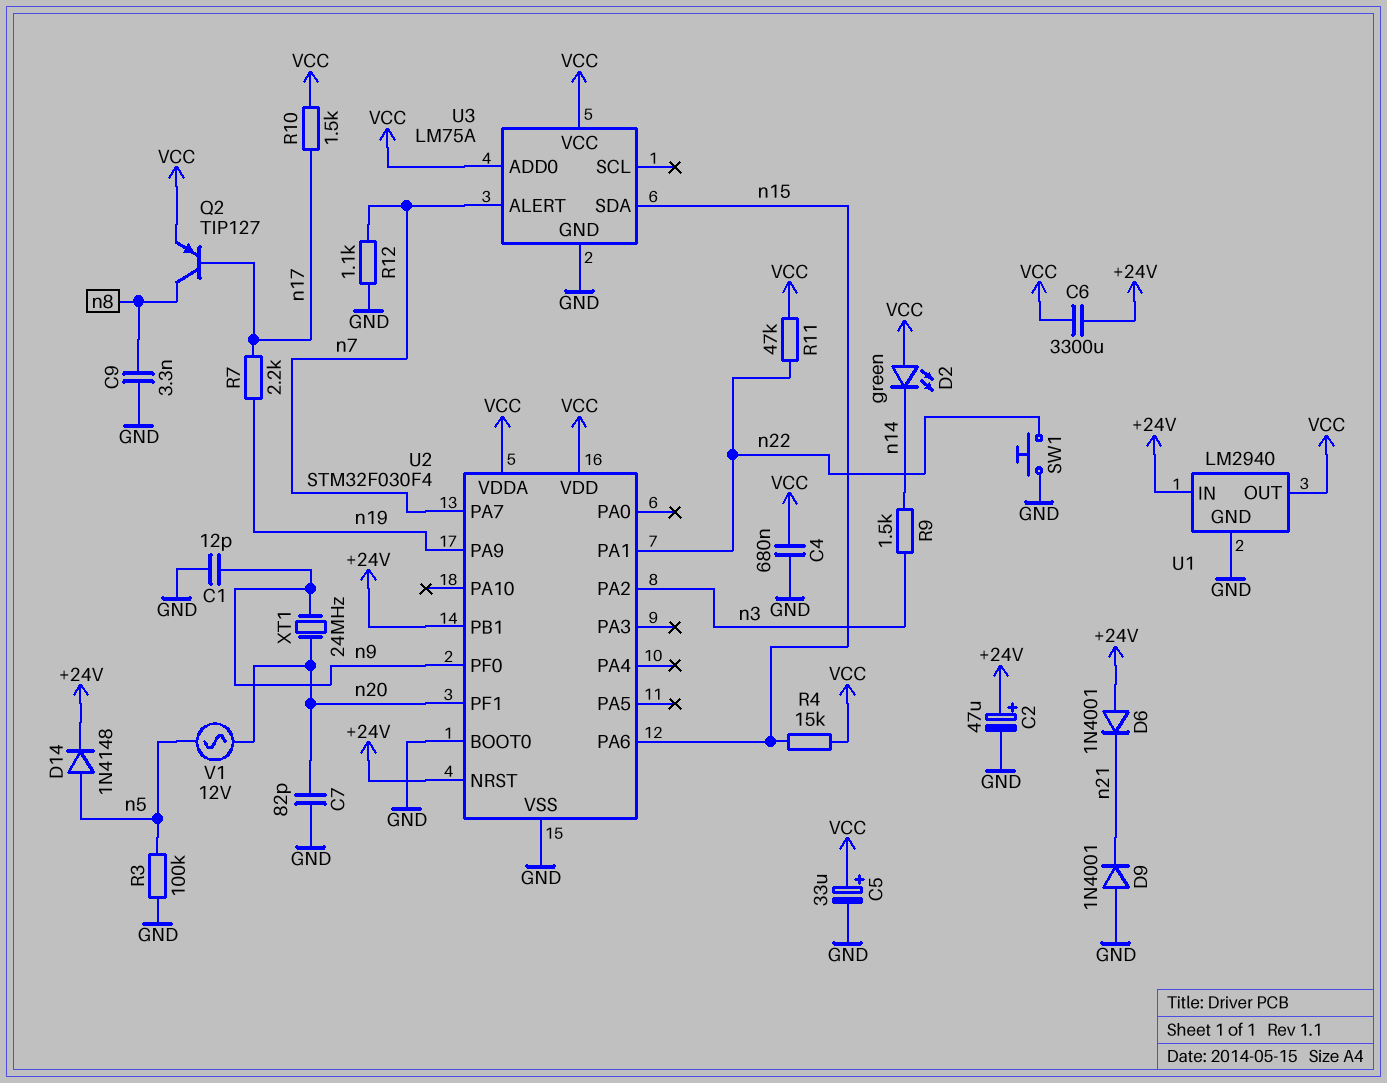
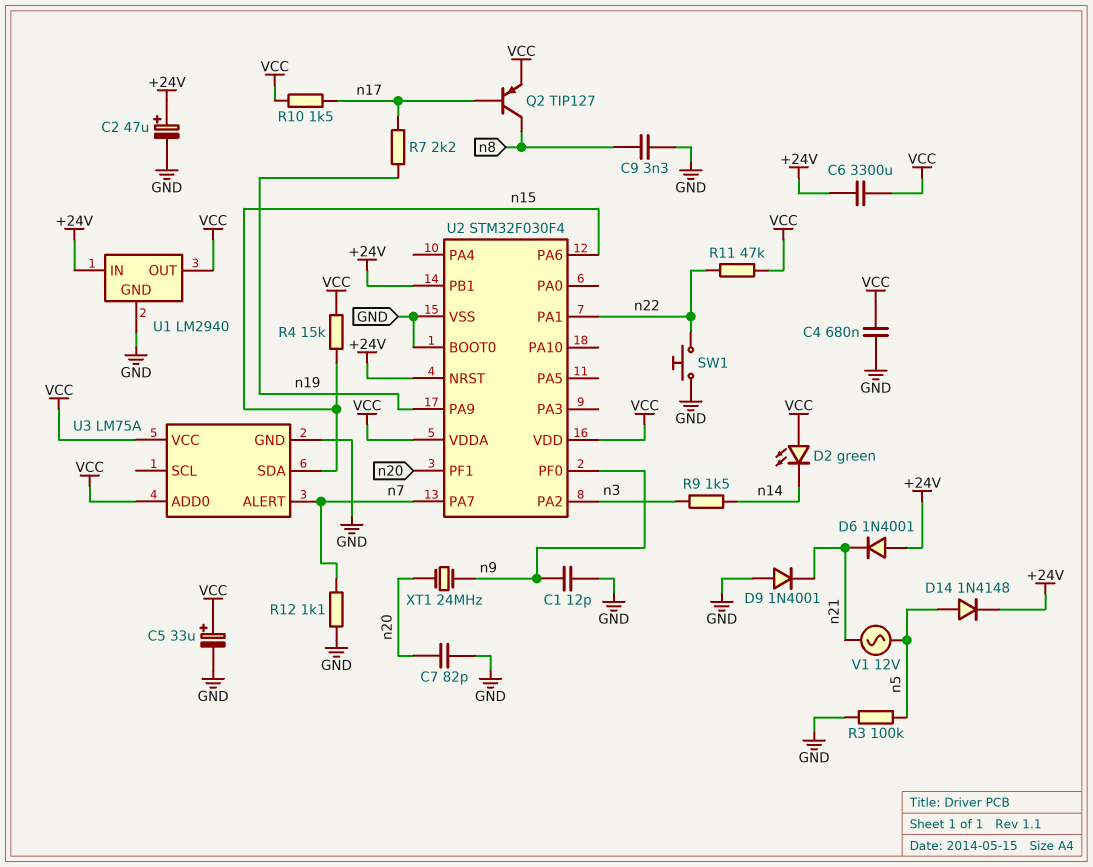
V1: AC 12V (n5, n20) -> AC 12V (n5, n21)

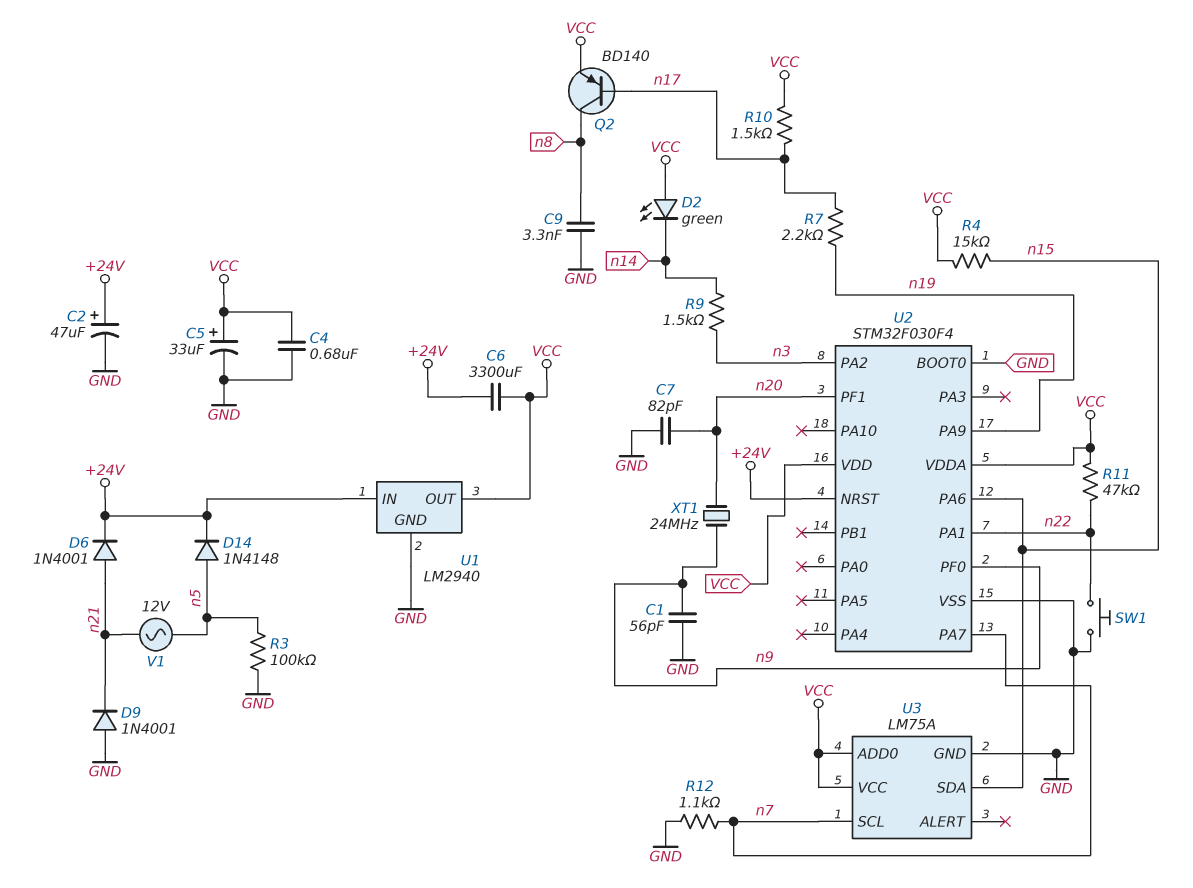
C1: 12pF (GND, n9) -> 56pF (GND, n9)
D6: diode 1N4001 (A +24V, K n21) -> diode 1N4001 (A n21, K +24V)
Q2: PNP TIP127 (B n17, C n8, E VCC) -> PNP BD140 (B n17, C n8, E VCC)
U2 pin PB1: +24V -> none
U3 pin ALERT: n7 -> none
U3 pin SCL: none -> n7

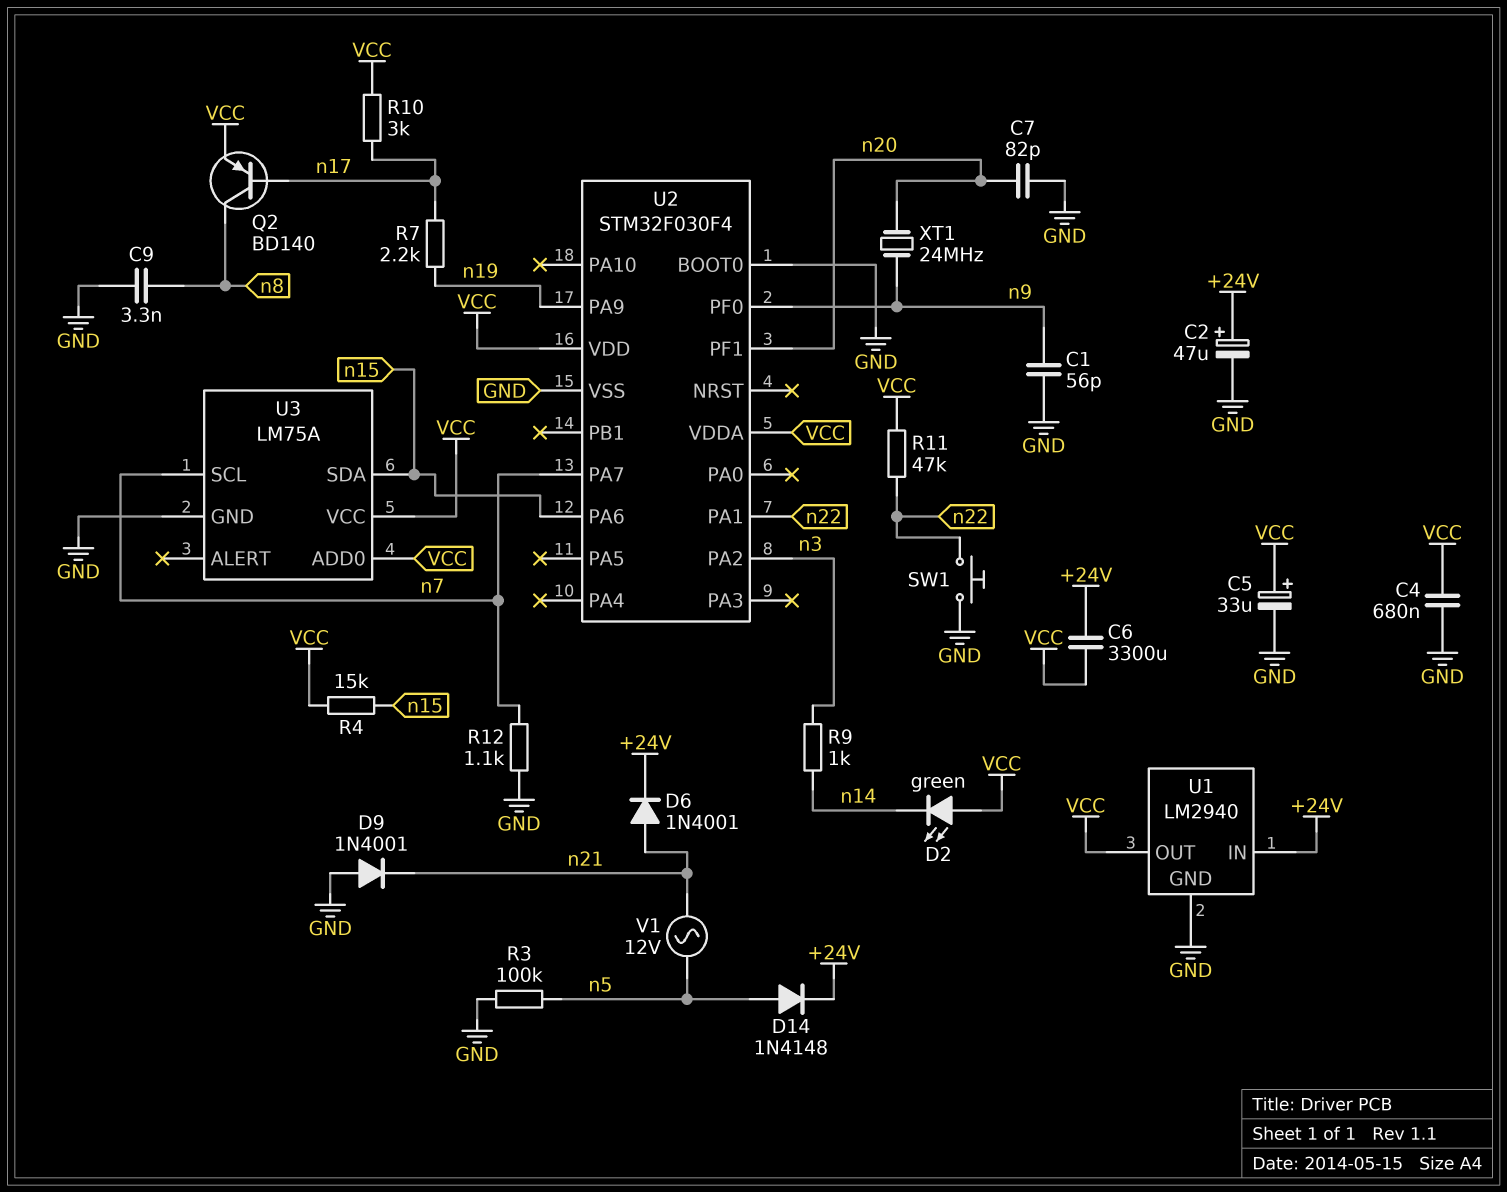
R9: 1.5k (n3, n14) -> 1k (n3, n14)
R10: 1.5k (VCC, n17) -> 3k (VCC, n17)
U2 pin NRST: +24V -> none

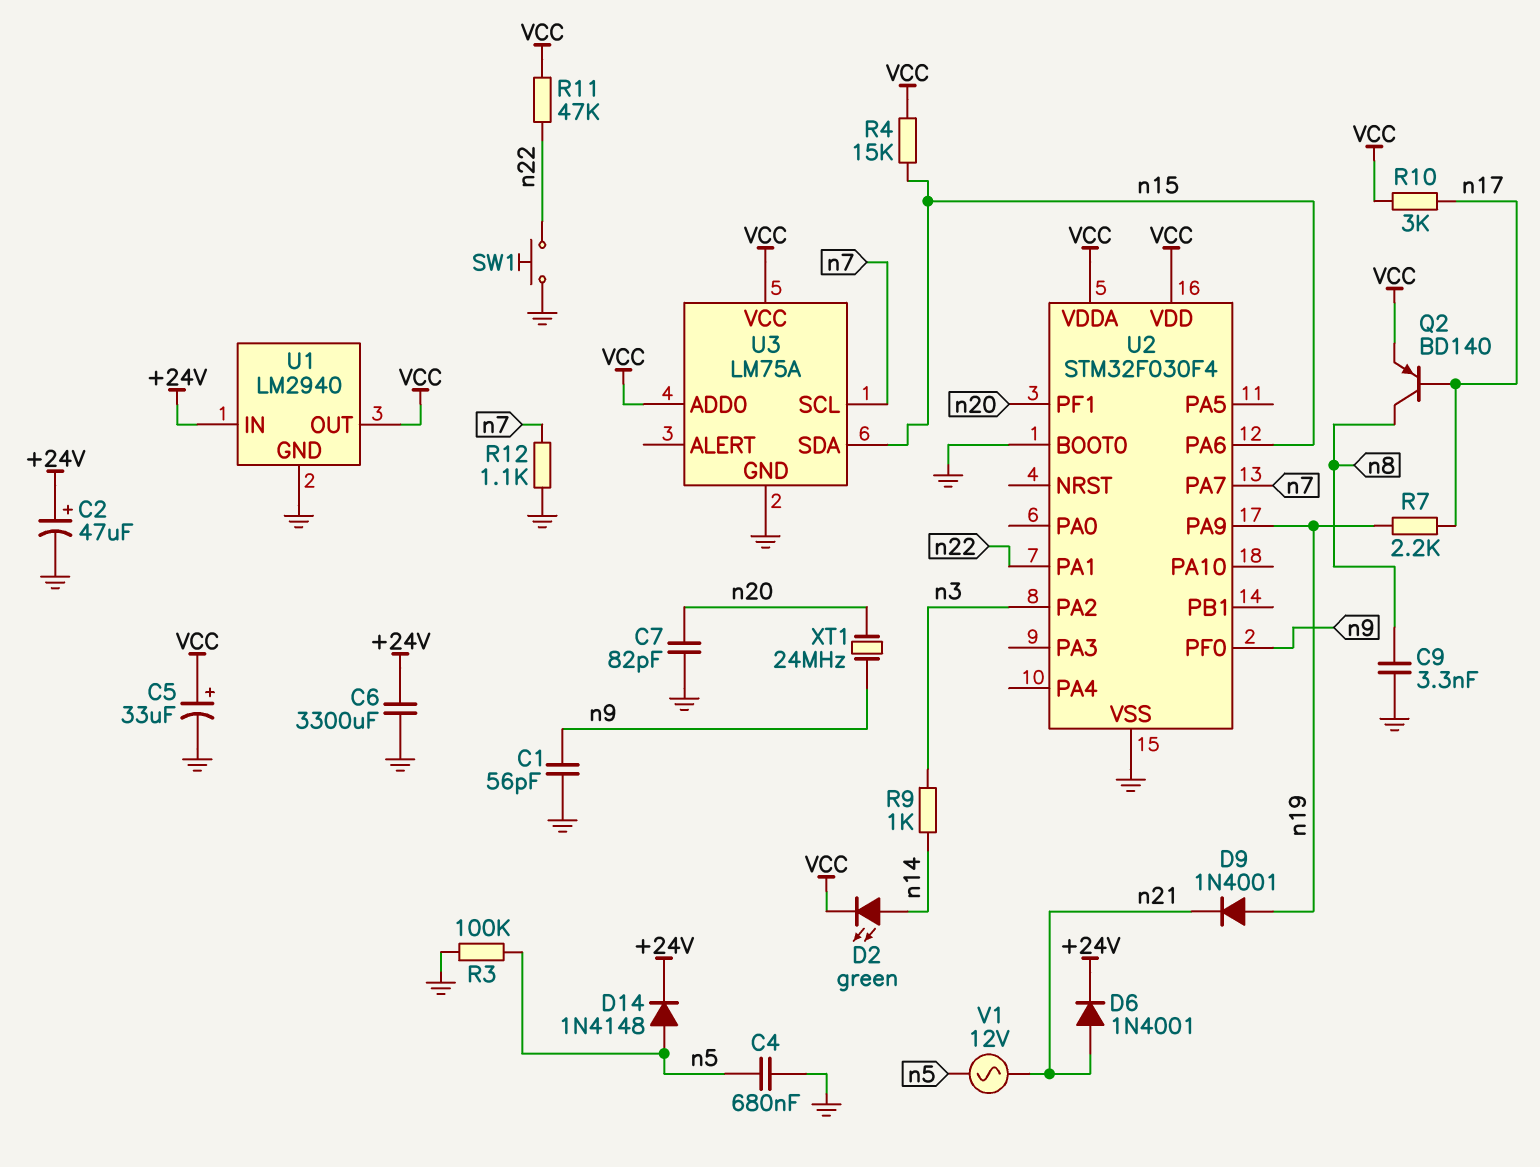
C4: 680nF (GND, VCC) -> 680nF (GND, n5)
C6: 3300uF (+24V, VCC) -> 3300uF (+24V, GND)
D2: LED green (A VCC, K n14) -> LED green (A n14, K VCC)
D9: diode 1N4001 (A GND, K n21) -> diode 1N4001 (A n19, K n21)

